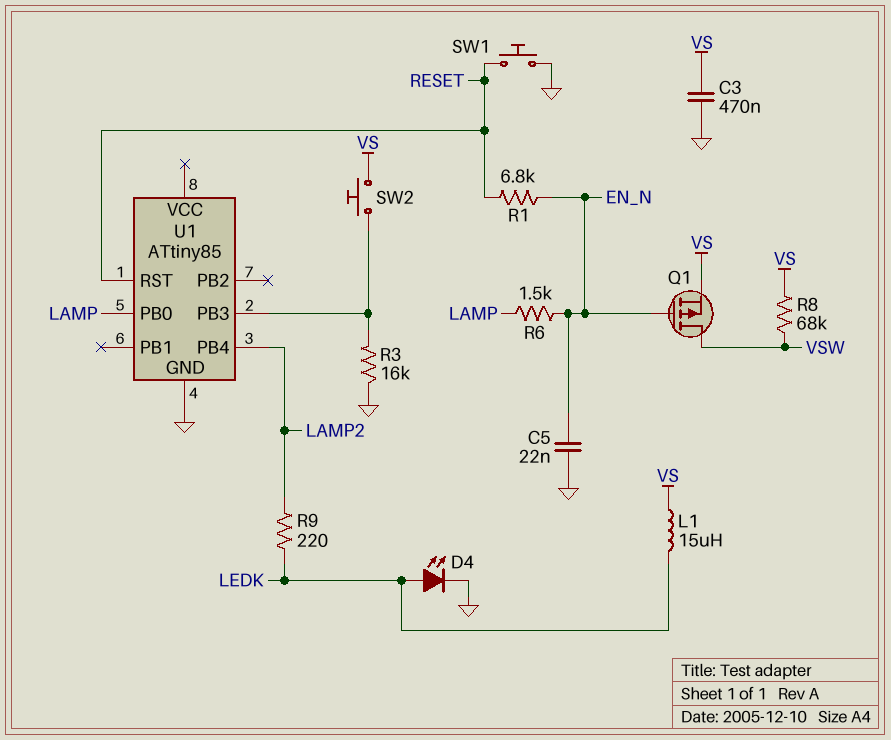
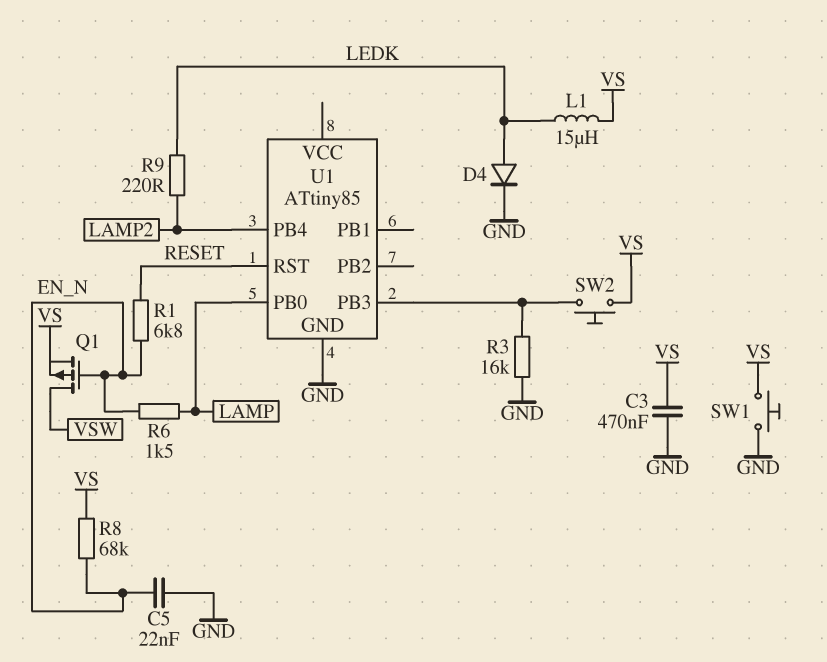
D4: LED (A LEDK, K GND) -> diode (A LEDK, K GND)
R8: 68k (VS, VSW) -> 68k (EN_N, VS)
SW1: button (GND, RESET) -> button (GND, VS)

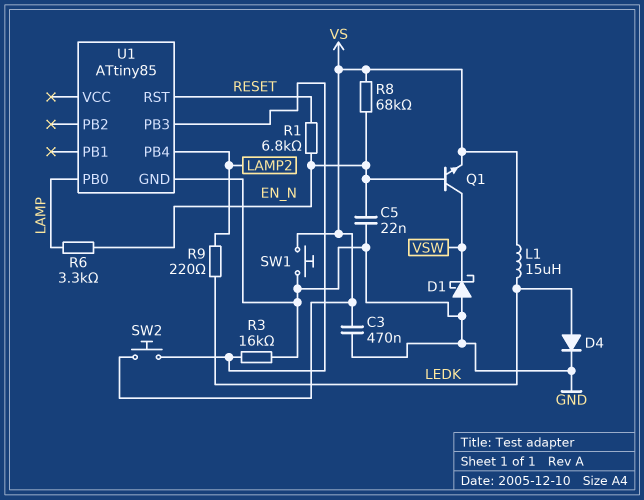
D1: none -> schottky (A GND, K VSW)
Q1: PMOS (G EN_N, D VSW, S VS) -> NPN (B EN_N, C VSW, E VS)
R6: 1.5k (EN_N, LAMP) -> 3.3k (EN_N, LAMP)

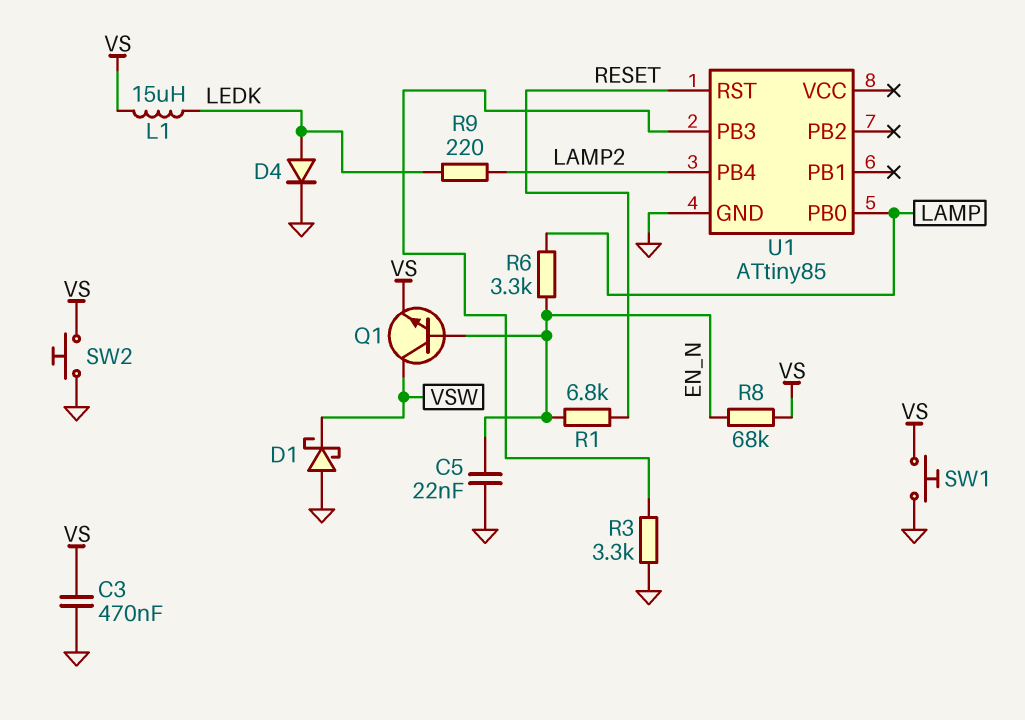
R3: 16k (GND, U1/PB3) -> 3.3k (GND, U1/PB3)
SW2: button (U1/PB3, VS) -> button (GND, VS)

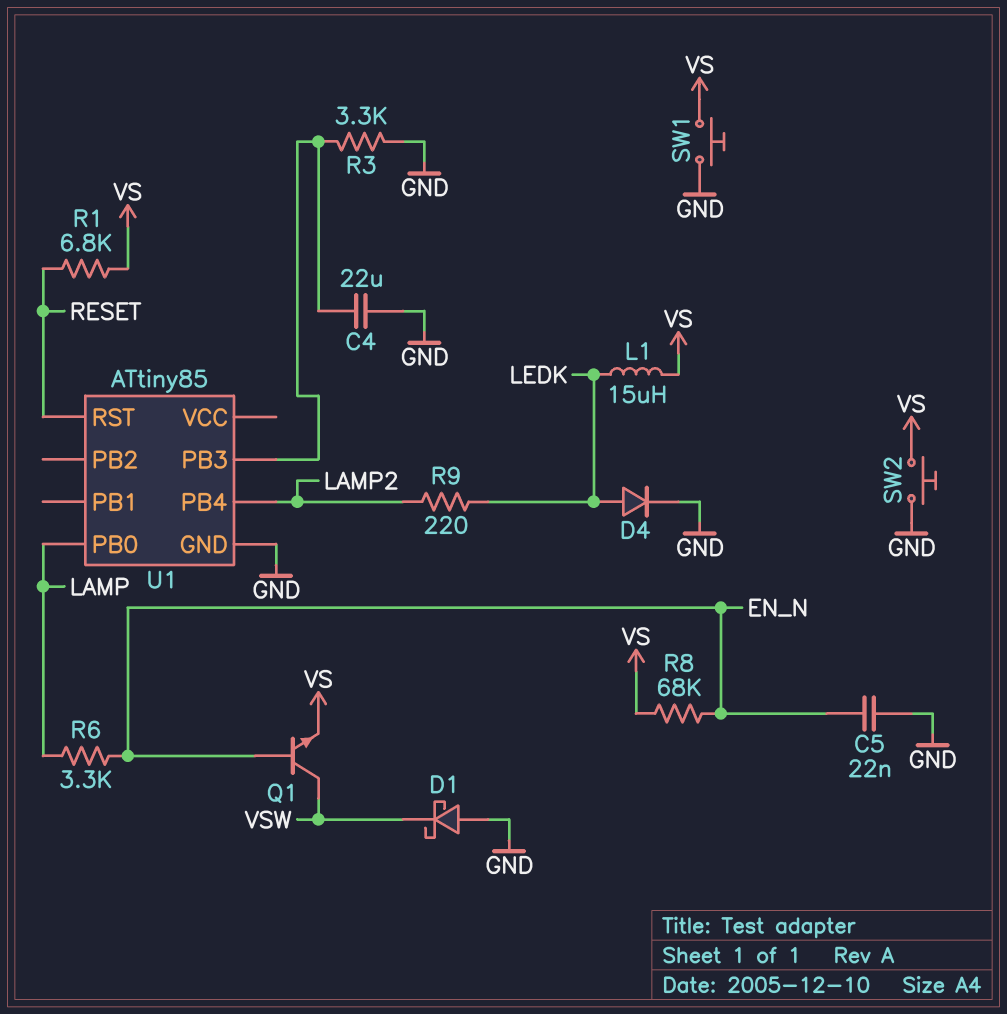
C3: 470nF (GND, VS) -> none
C4: none -> 22uF (GND, U1/PB3)
R1: 6.8k (EN_N, RESET) -> 6.8k (RESET, VS)

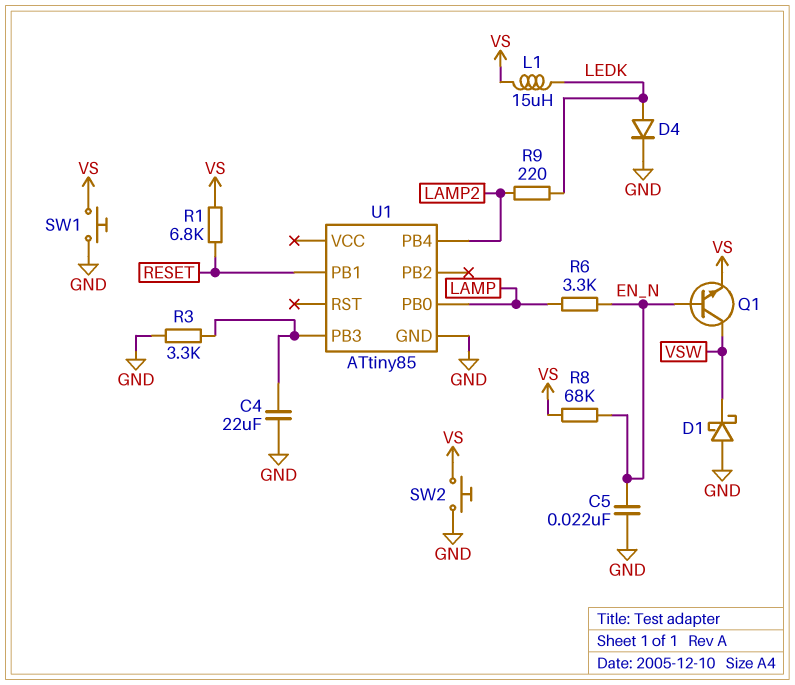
U1 pin PB1: none -> RESET
U1 pin RST: RESET -> none

